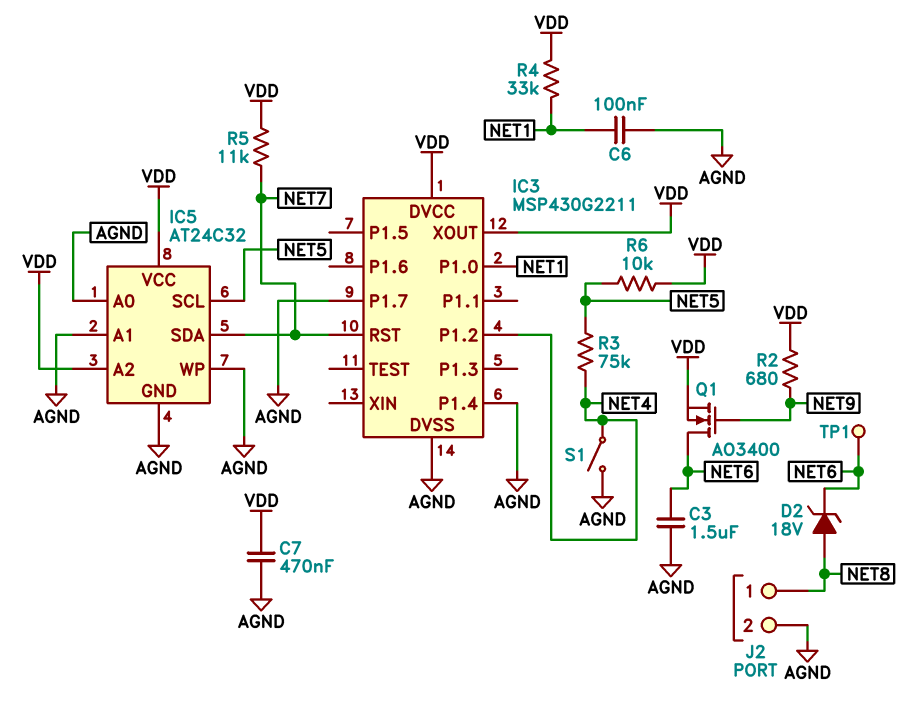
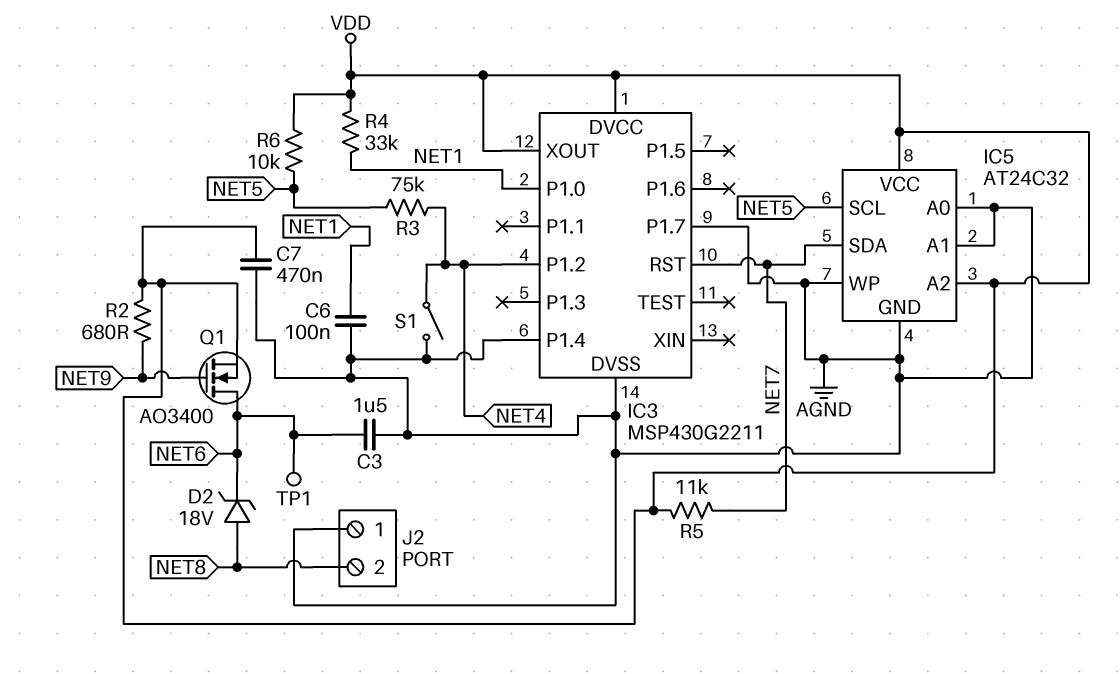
J2 pin 1: NET8 -> AGND
J2 pin 2: AGND -> NET8

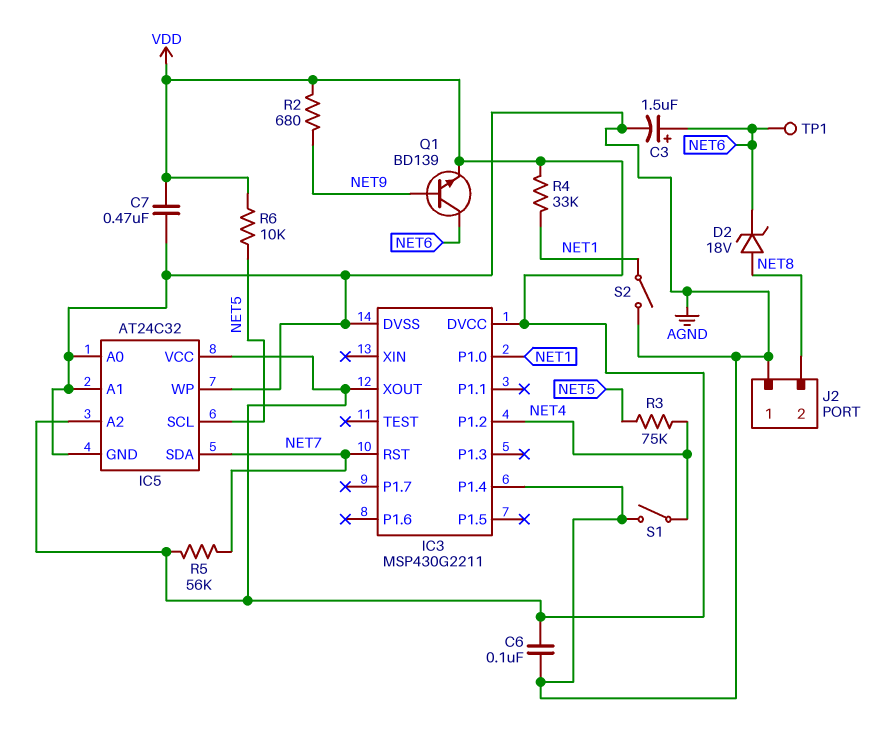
C3: 1.5uF (AGND, NET6) -> 1.5uF (plus NET6, minus AGND)
C6: 100nF (AGND, NET1) -> 100nF (AGND, VDD)
IC3 pin P1.7: AGND -> none
Q1: NMOS AO3400 (G NET9, D NET6, S VDD) -> NPN BD139 (B NET9, C NET6, E VDD)
R5: 11k (NET7, VDD) -> 56k (NET7, VDD)
S2: none -> switch (AGND, NET1)

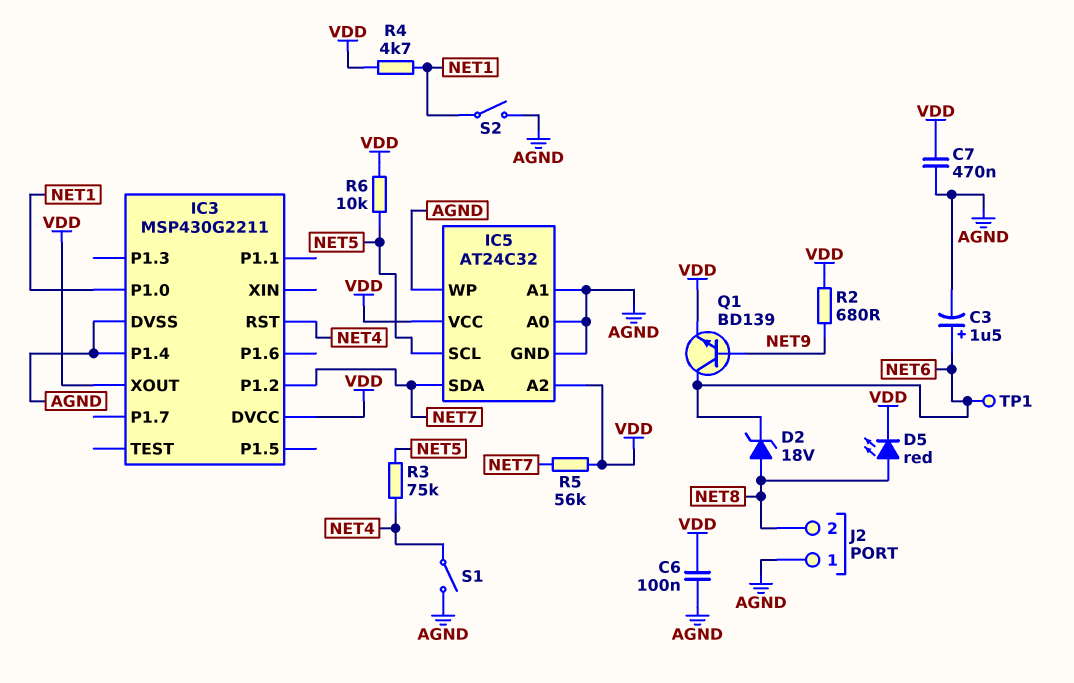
D5: none -> LED red (A NET8, K VDD)
IC3 pin P1.2: NET4 -> NET7
IC3 pin RST: NET7 -> NET4
R4: 33k (NET1, VDD) -> 4.7k (NET1, VDD)

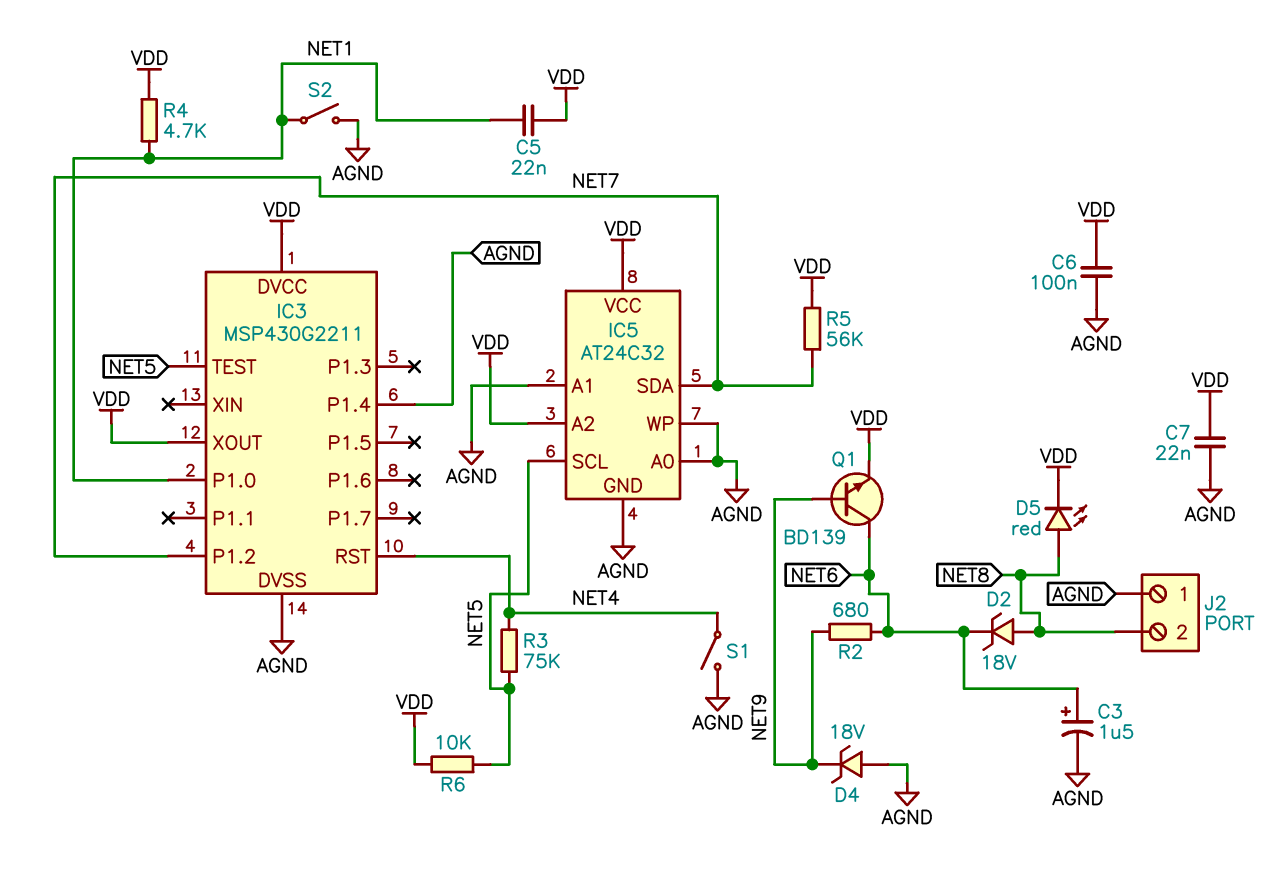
C5: none -> 22nF (NET1, VDD)
C7: 470nF (AGND, VDD) -> 22nF (AGND, VDD)
D4: none -> zener 18V (A AGND, K NET9)
IC3 pin TEST: none -> NET5
R2: 680 (NET9, VDD) -> 680 (NET6, NET9)
TP1: test point (NET6) -> none

